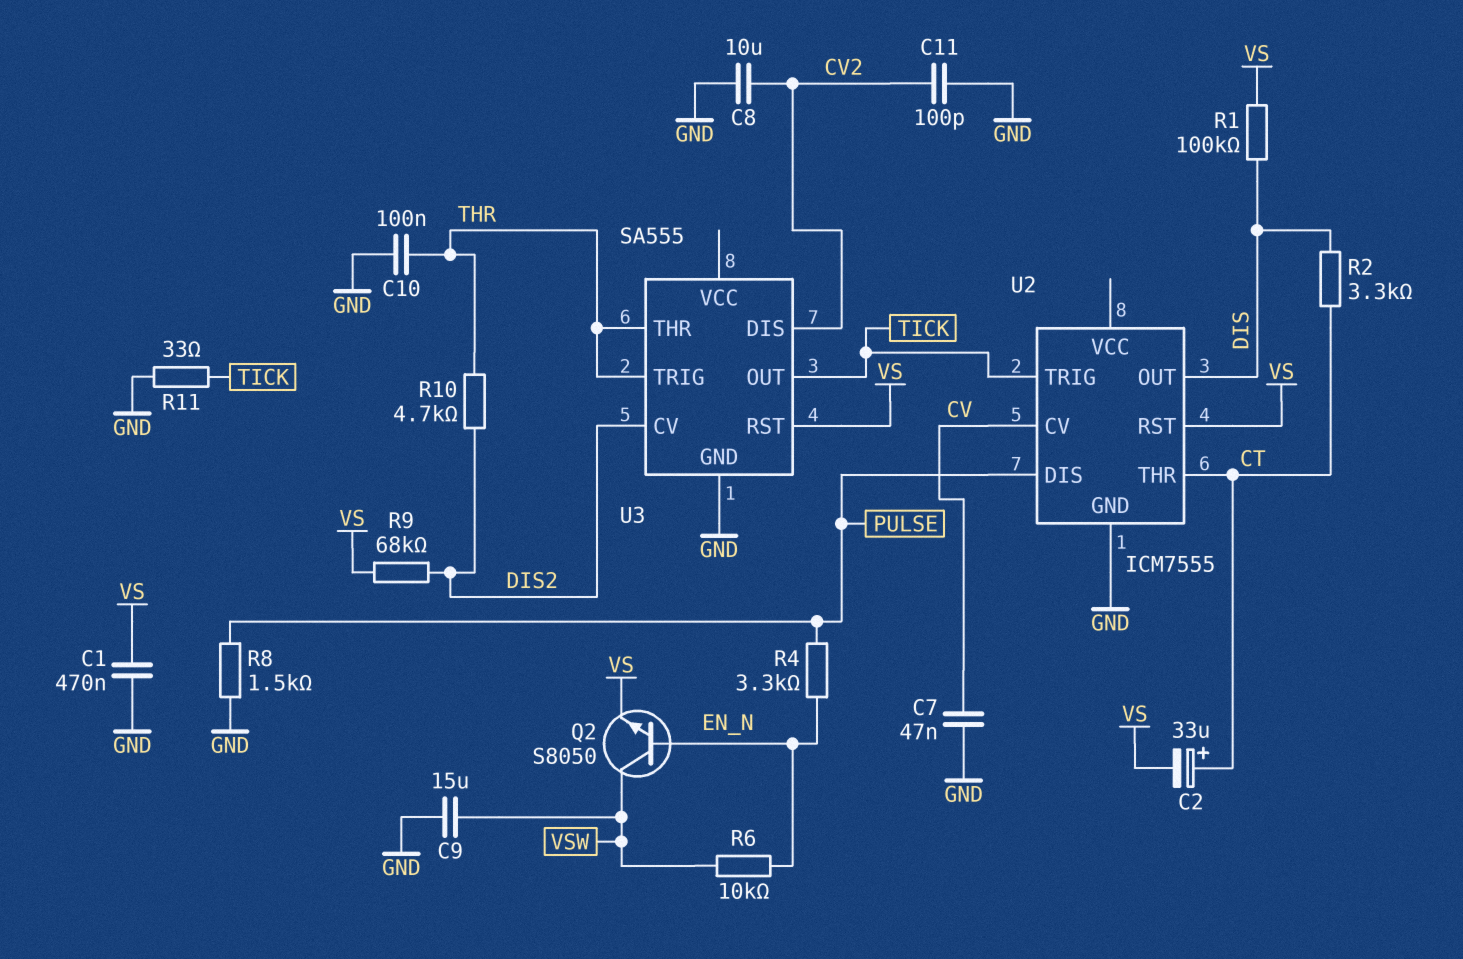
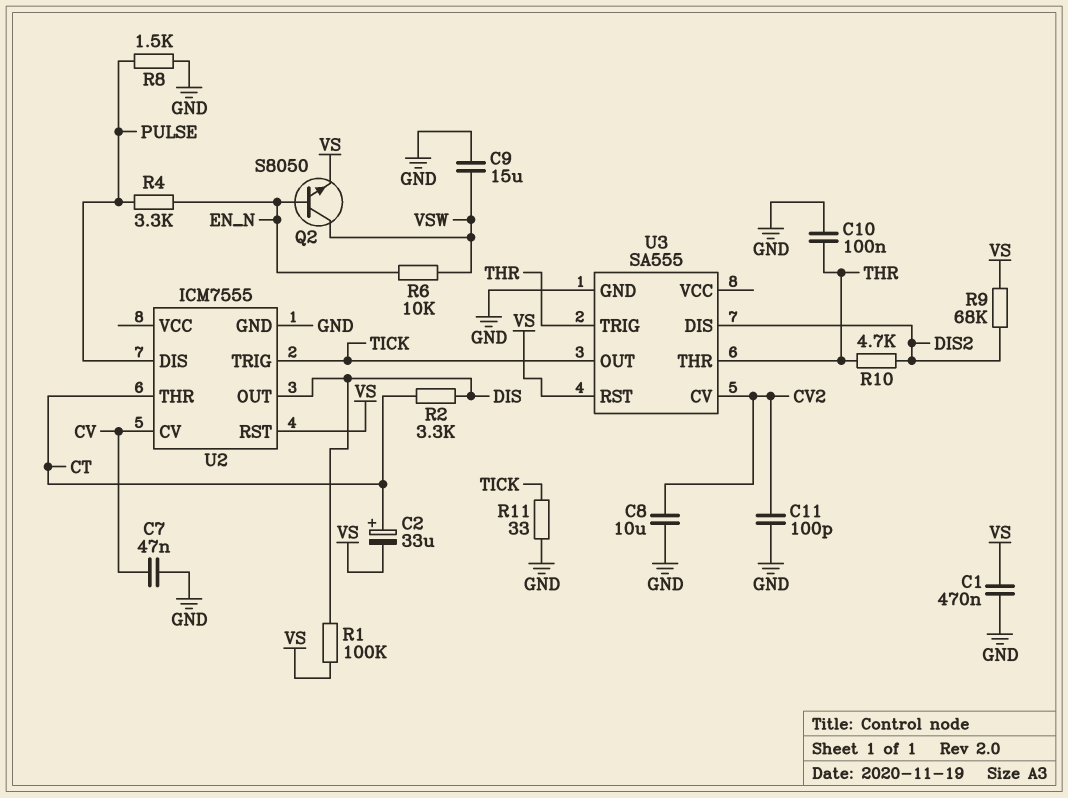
U3 pin CV: DIS2 -> CV2
U3 pin DIS: CV2 -> DIS2

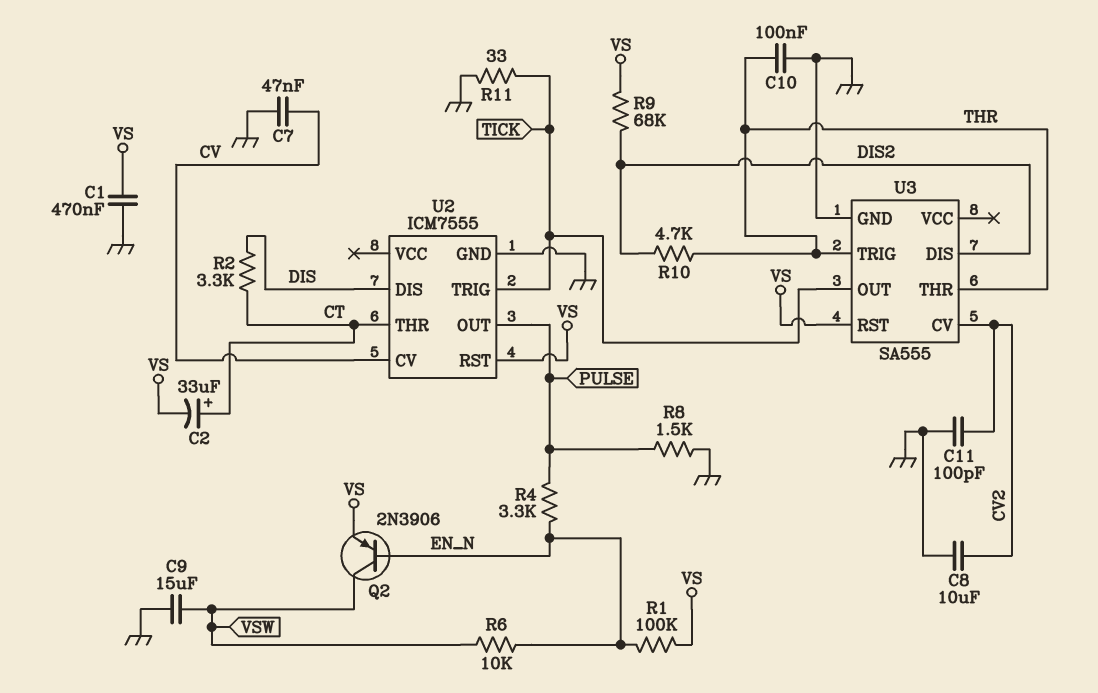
Q2: NPN S8050 (B EN_N, C VSW, E VS) -> PNP 2N3906 (B EN_N, C VSW, E VS)
R1: 100k (DIS, VS) -> 100k (EN_N, VS)
U2 pin DIS: PULSE -> DIS
U2 pin OUT: DIS -> PULSE

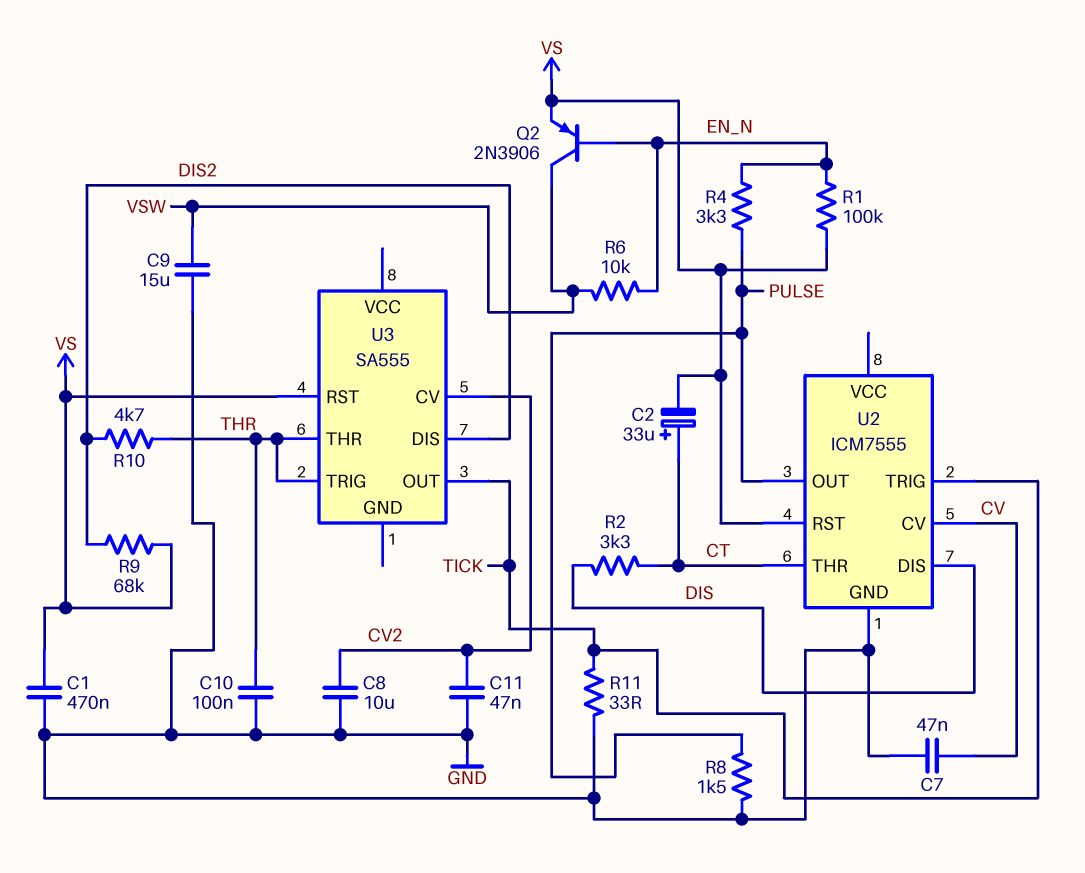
C11: 100pF (CV2, GND) -> 47nF (CV2, GND)
U3 pin GND: GND -> none

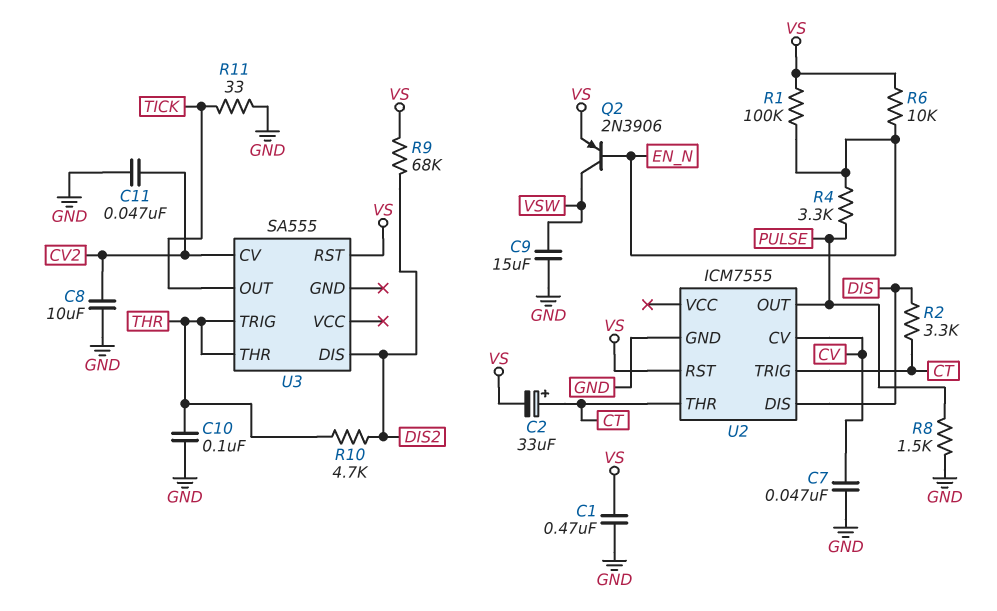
R6: 10k (EN_N, VSW) -> 10k (EN_N, VS)
U2 pin TRIG: TICK -> CT

